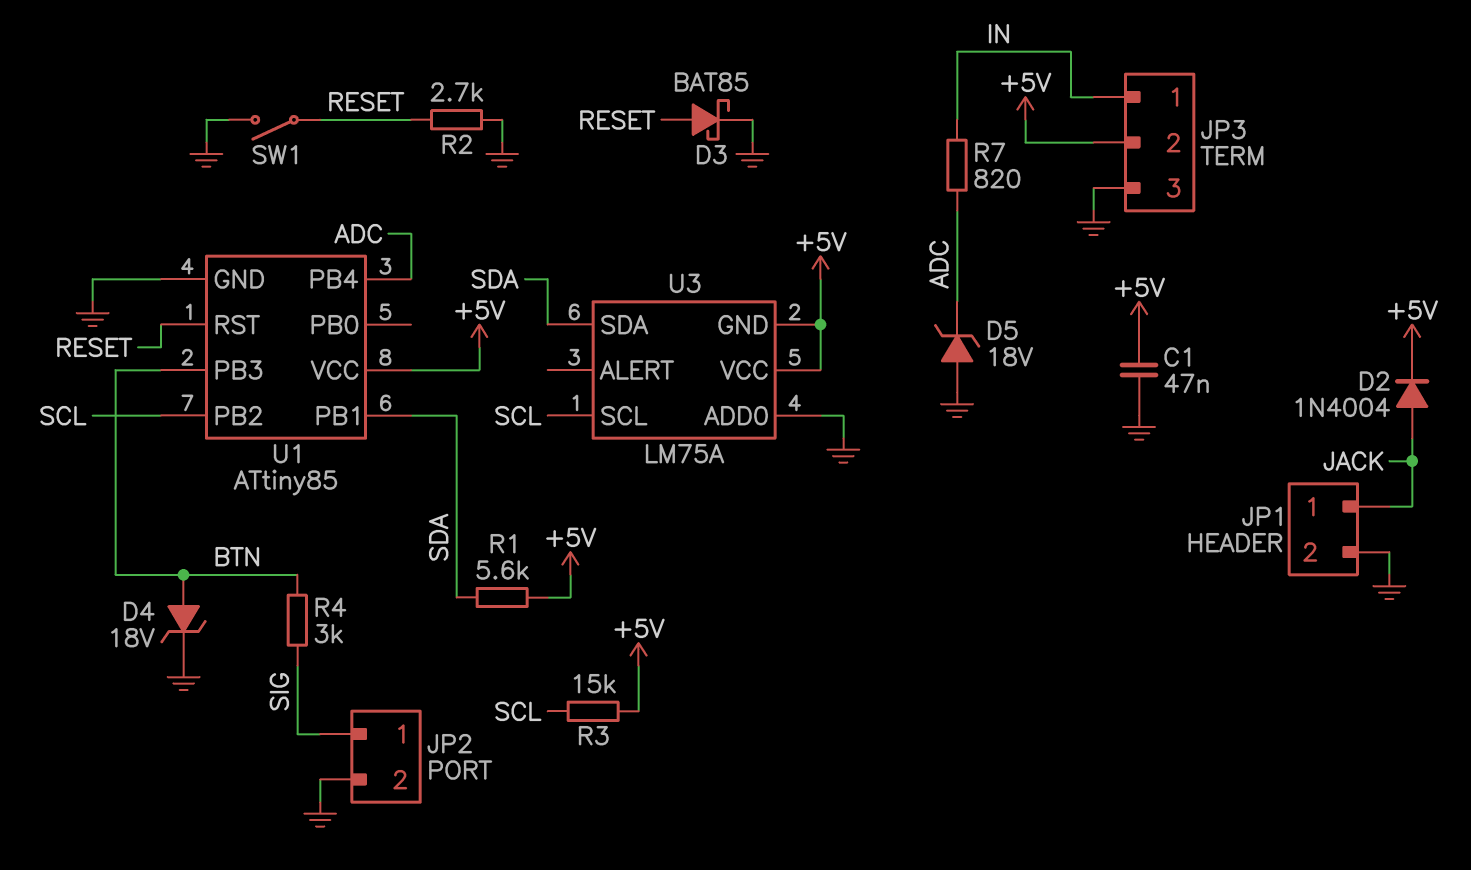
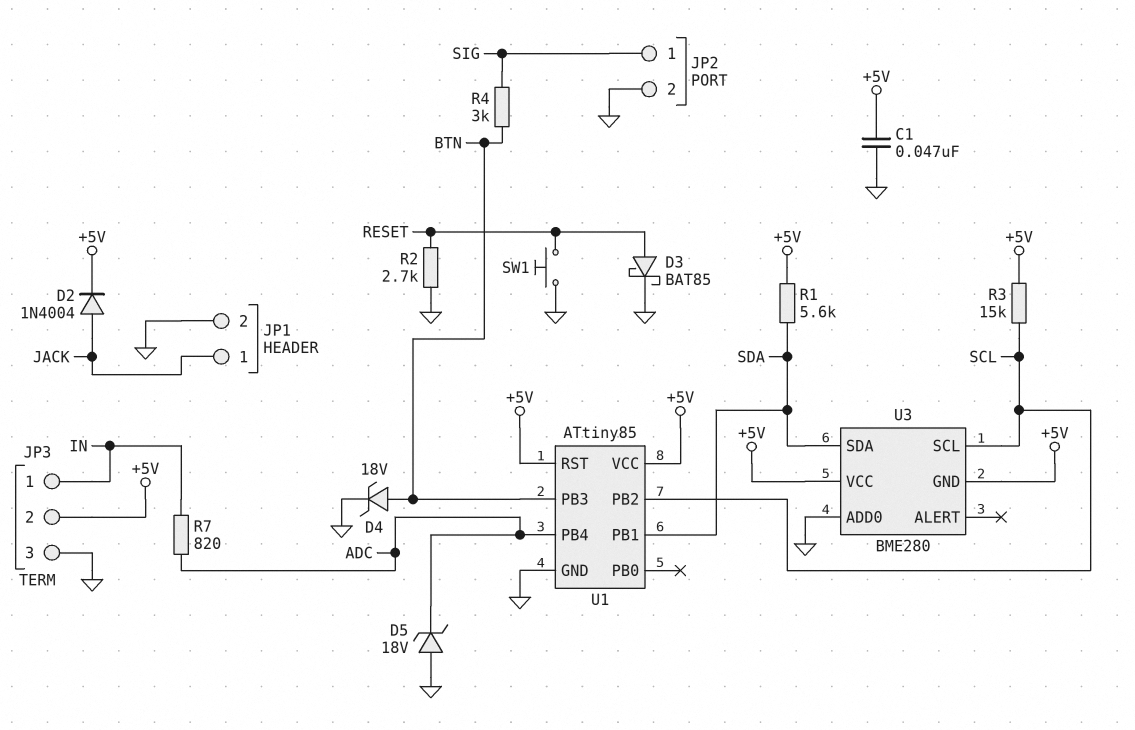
SW1: switch (GND, RESET) -> button (GND, RESET)
U1 pin RST: RESET -> +5V
U3: LM75A -> BME280

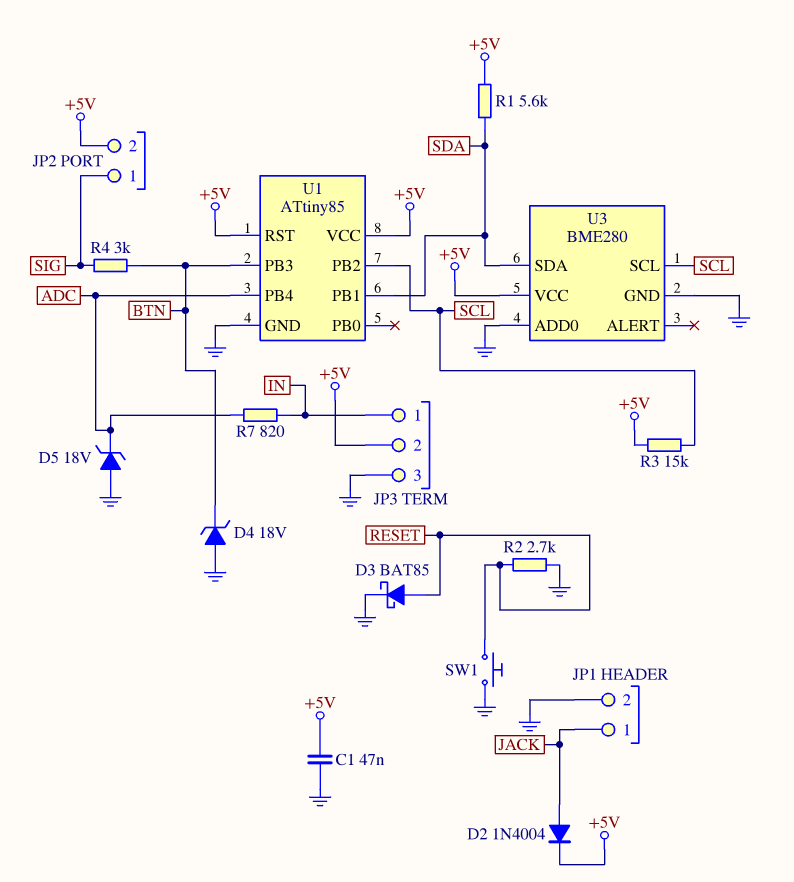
D4: zener 18V (A BTN, K GND) -> zener 18V (A GND, K BTN)
JP2 pin 2: GND -> +5V
U3 pin GND: +5V -> GND

